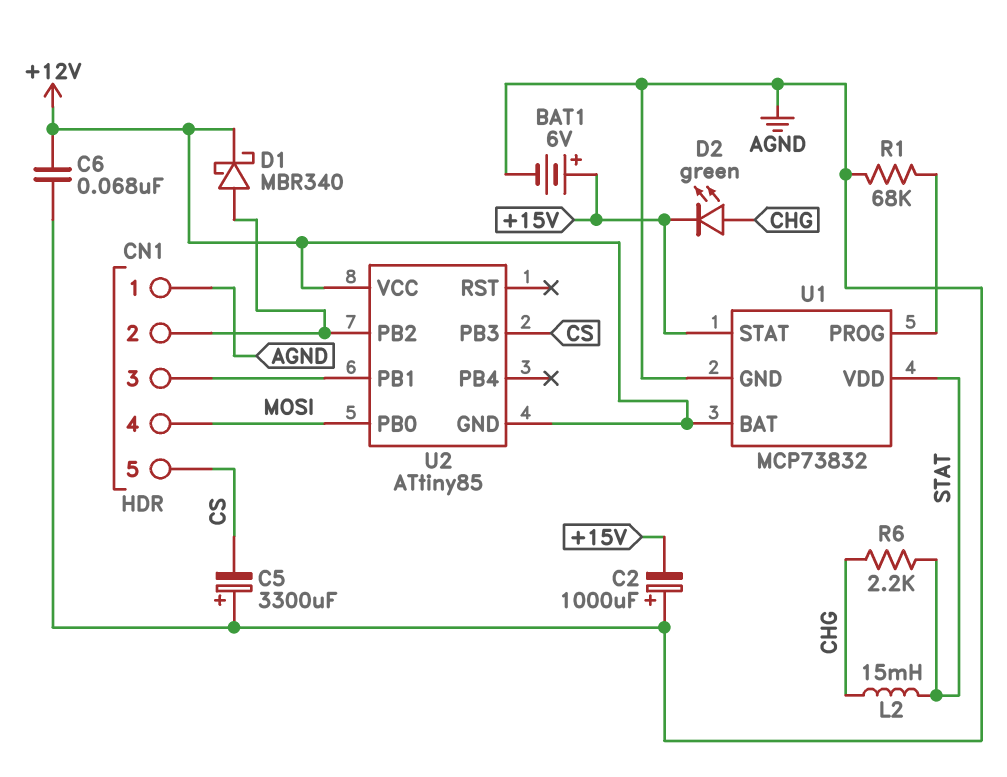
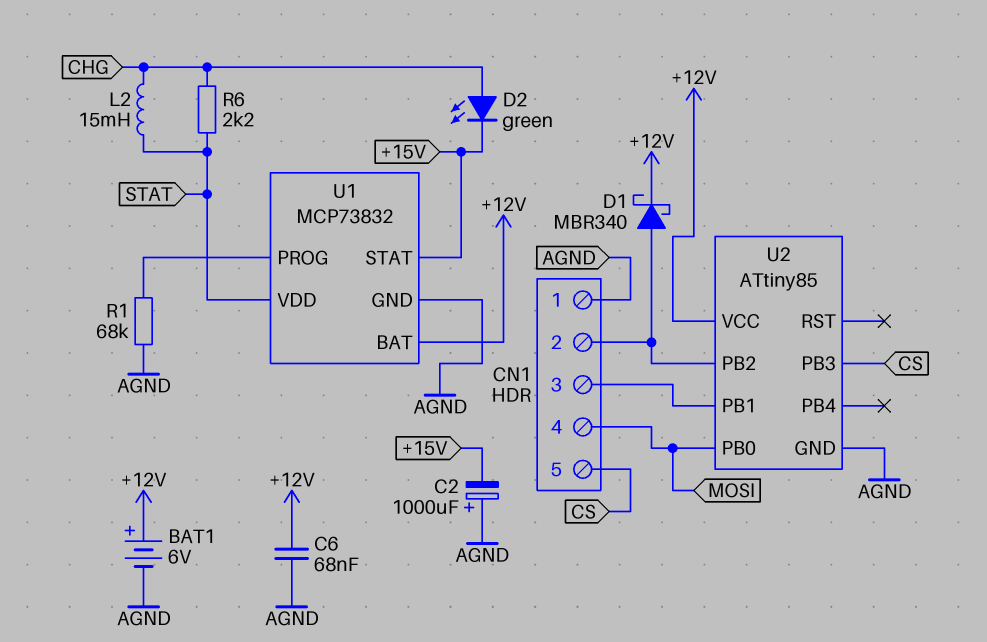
BAT1: 6V (plus +15V, minus AGND) -> 6V (plus +12V, minus AGND)
C5: 3300uF (plus AGND, minus CS) -> none
U2 pin GND: +12V -> AGND

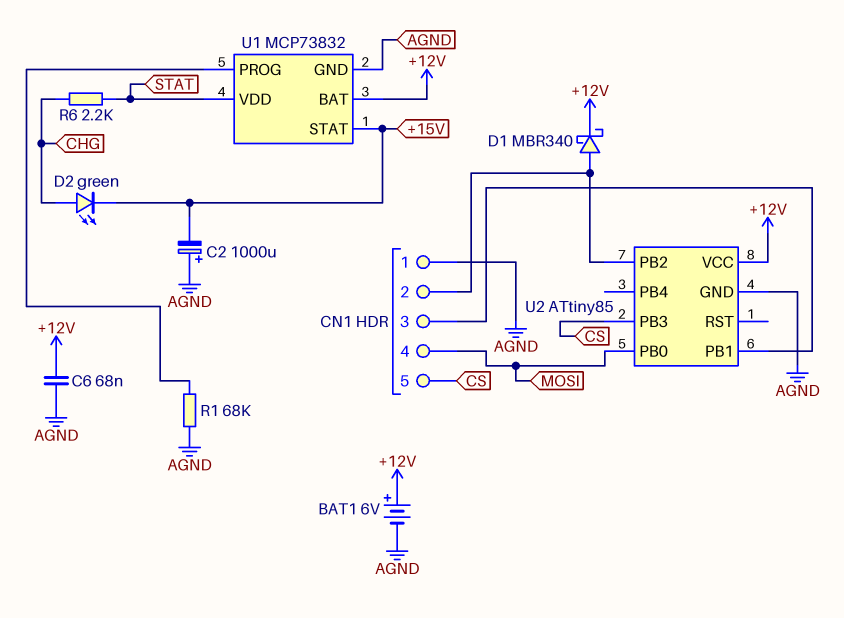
L2: 15mH (CHG, STAT) -> none

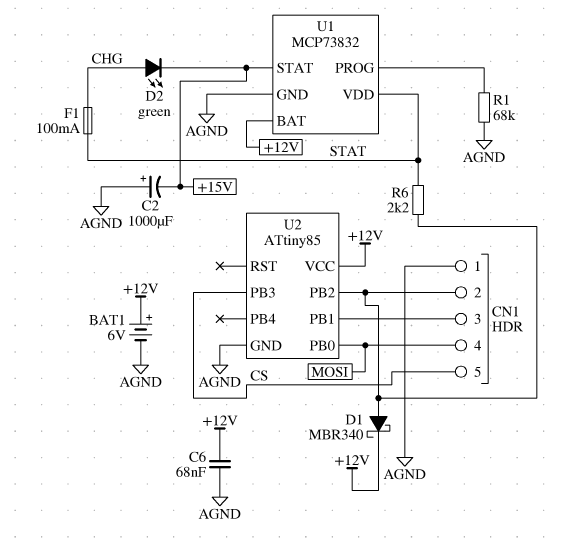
F1: none -> 100mA (CHG, STAT)
R6: 2.2k (CHG, STAT) -> 2.2k (CN1/2, STAT)

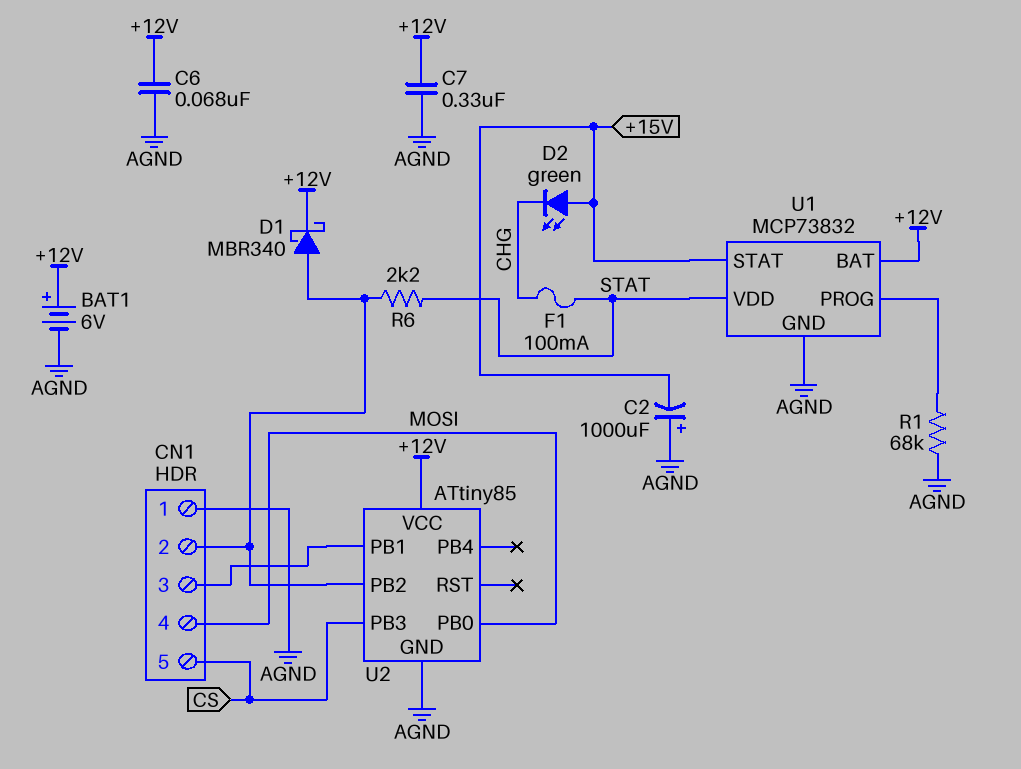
C7: none -> 330nF (+12V, AGND)
D2: LED green (A CHG, K +15V) -> LED green (A +15V, K CHG)

